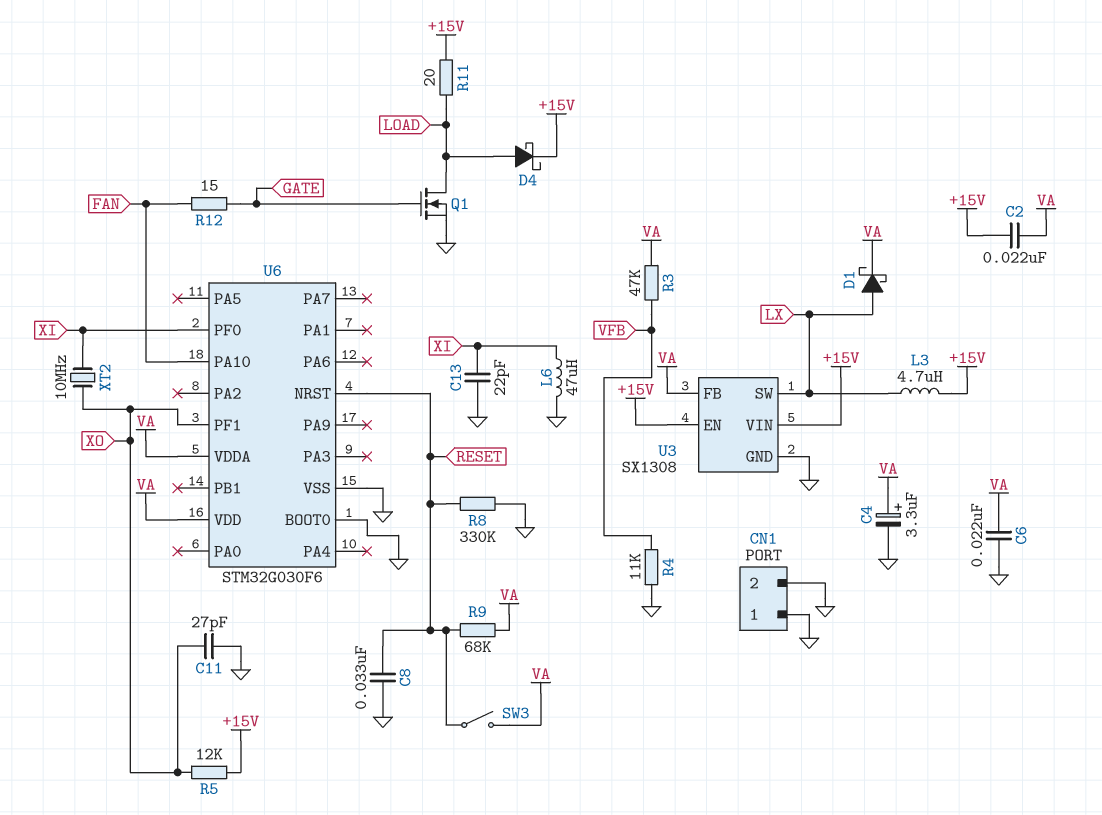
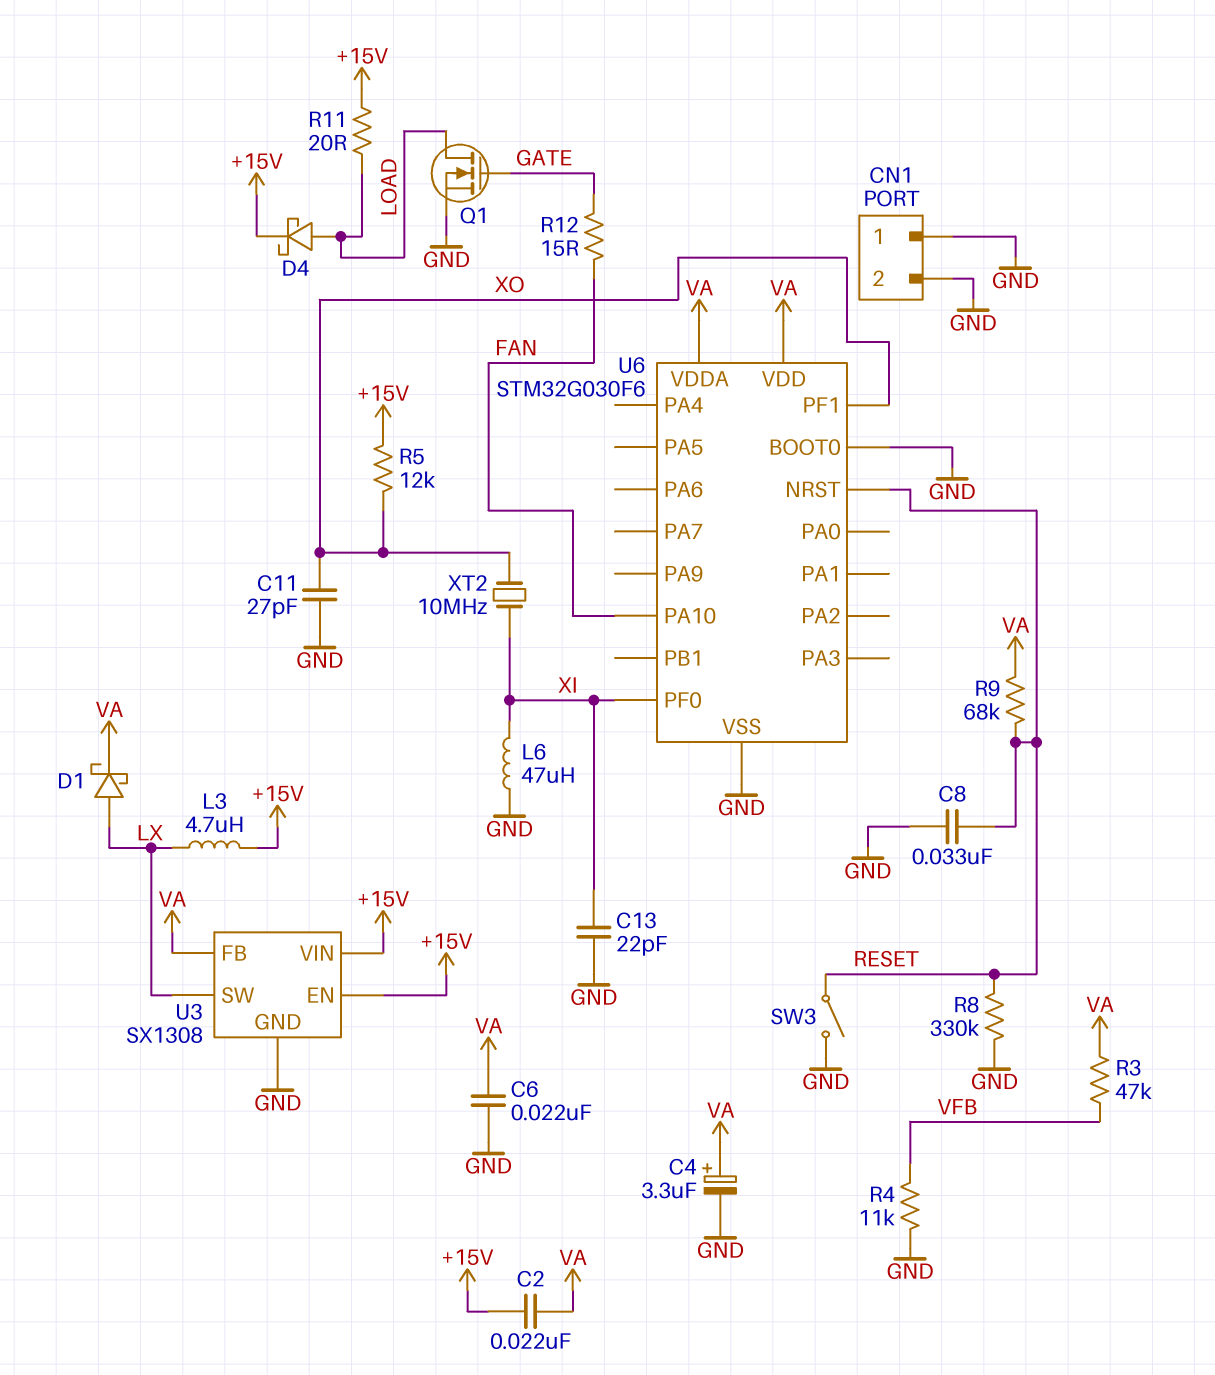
SW3: switch (RESET, VA) -> switch (GND, RESET)

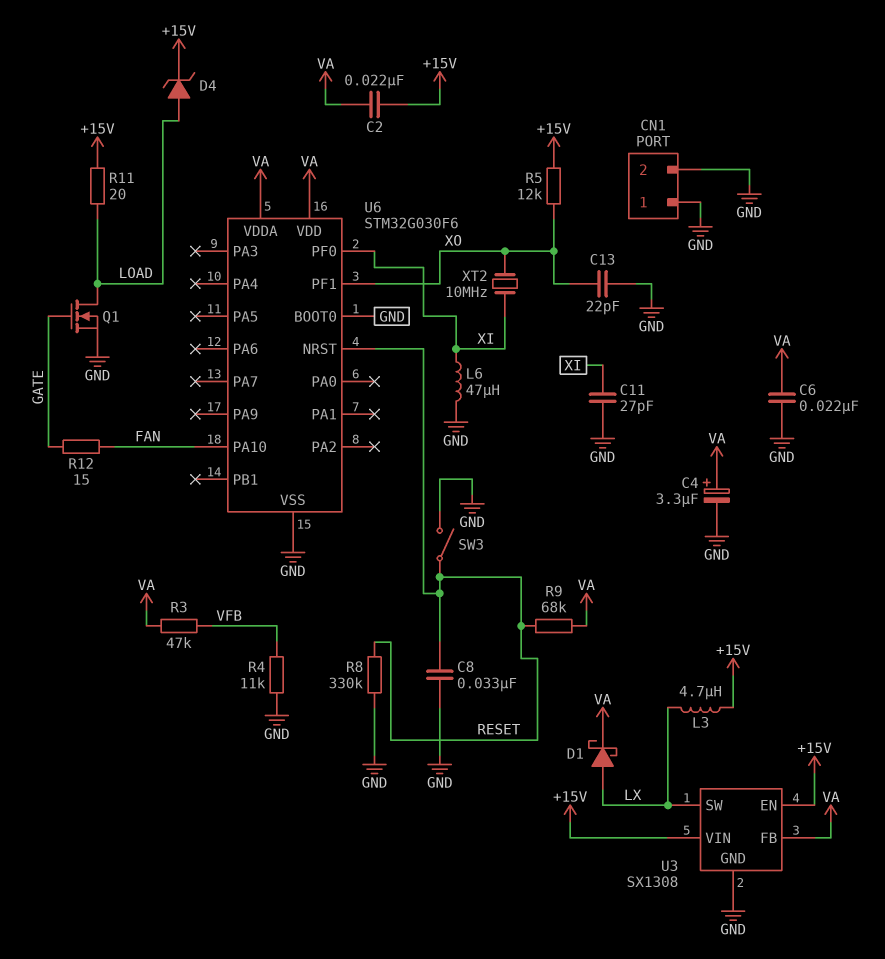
C11: 27pF (GND, XO) -> 27pF (GND, XI)
C13: 22pF (GND, XI) -> 22pF (GND, XO)
D4: schottky (A LOAD, K +15V) -> zener (A LOAD, K +15V)

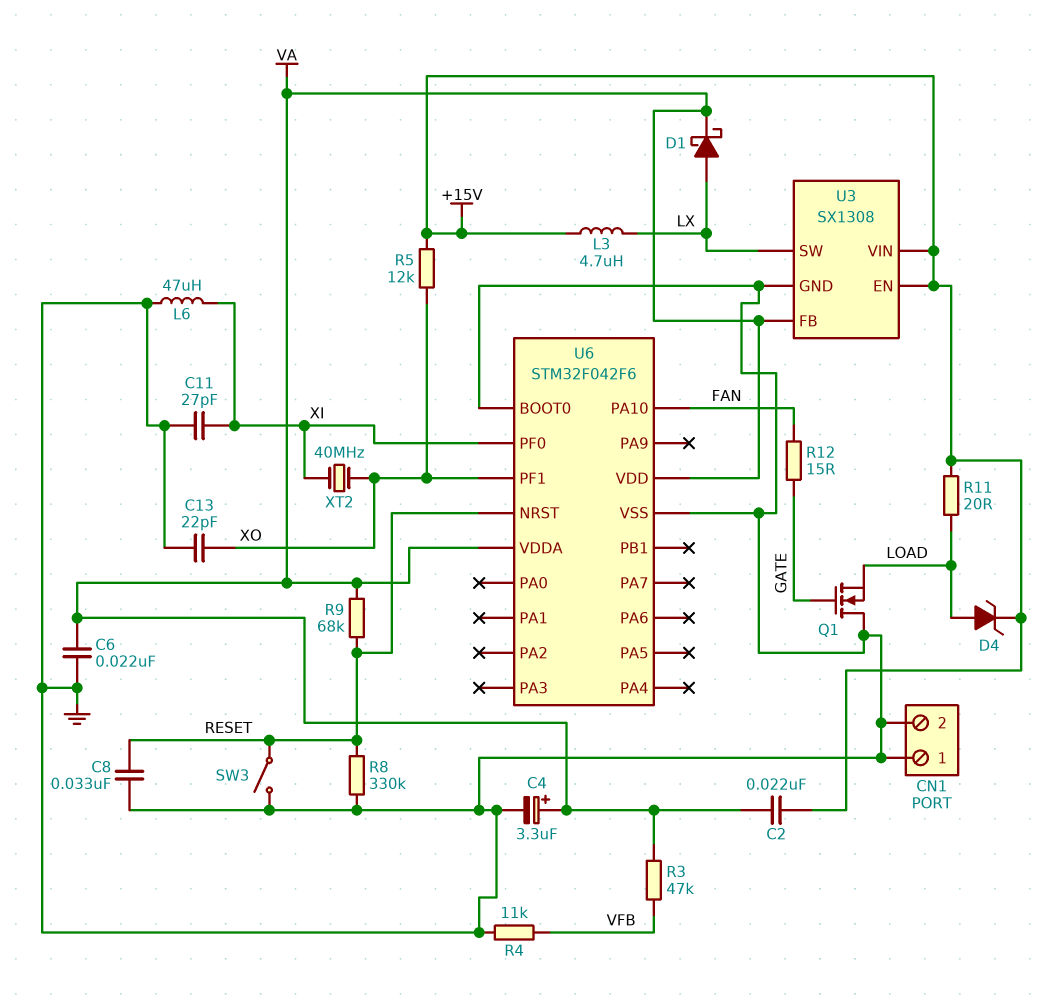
Q1: NMOS (G GATE, D LOAD, S GND) -> NMOS (G GATE, D GND, S LOAD)
U6: STM32G030F6 -> STM32F042F6
XT2: 10MHz (XI, XO) -> 40MHz (XI, XO)

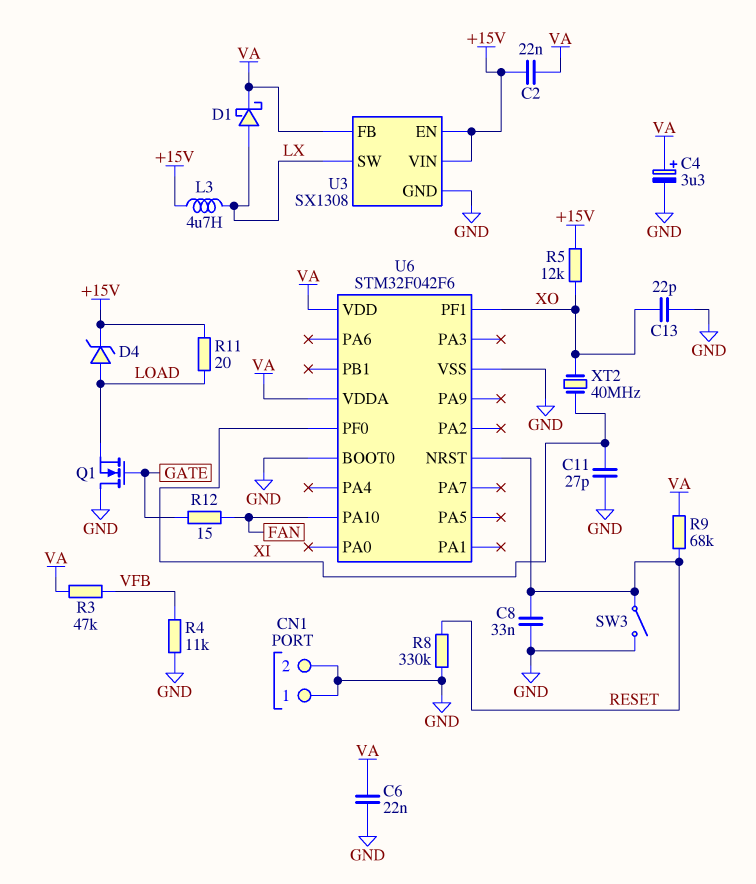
L6: 47uH (GND, XI) -> none

